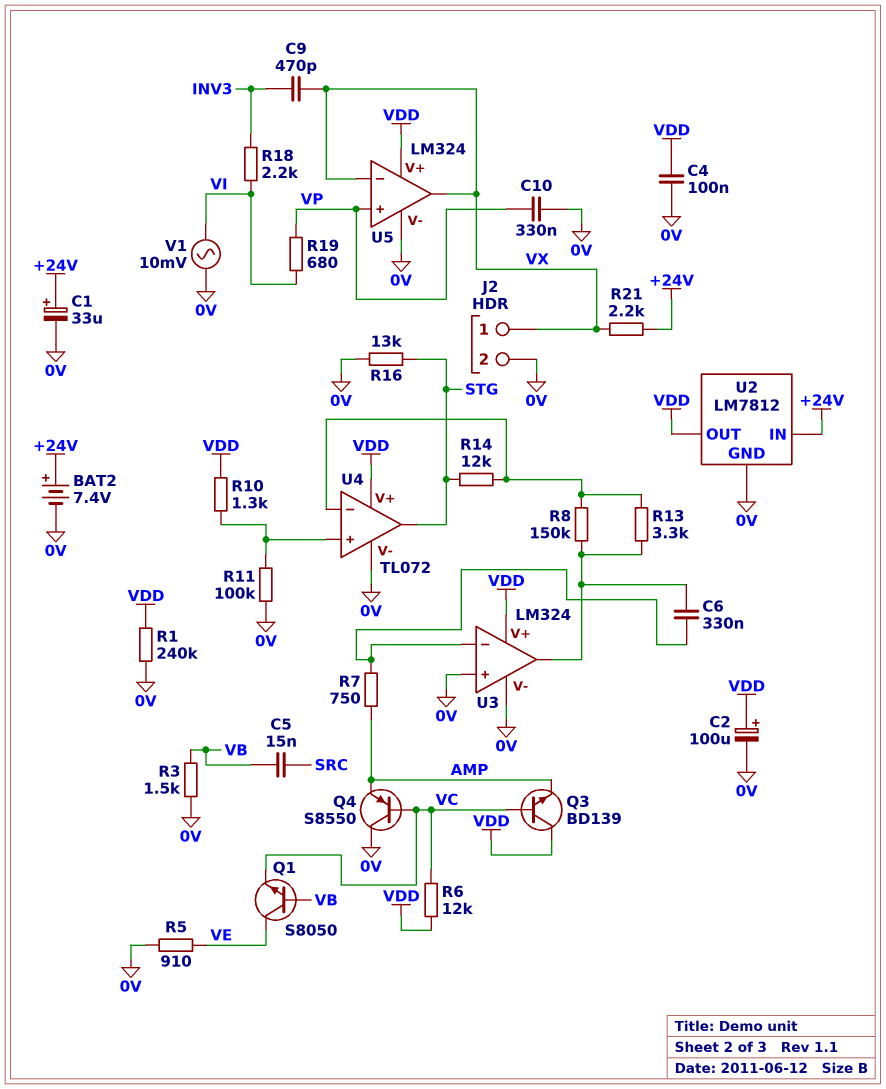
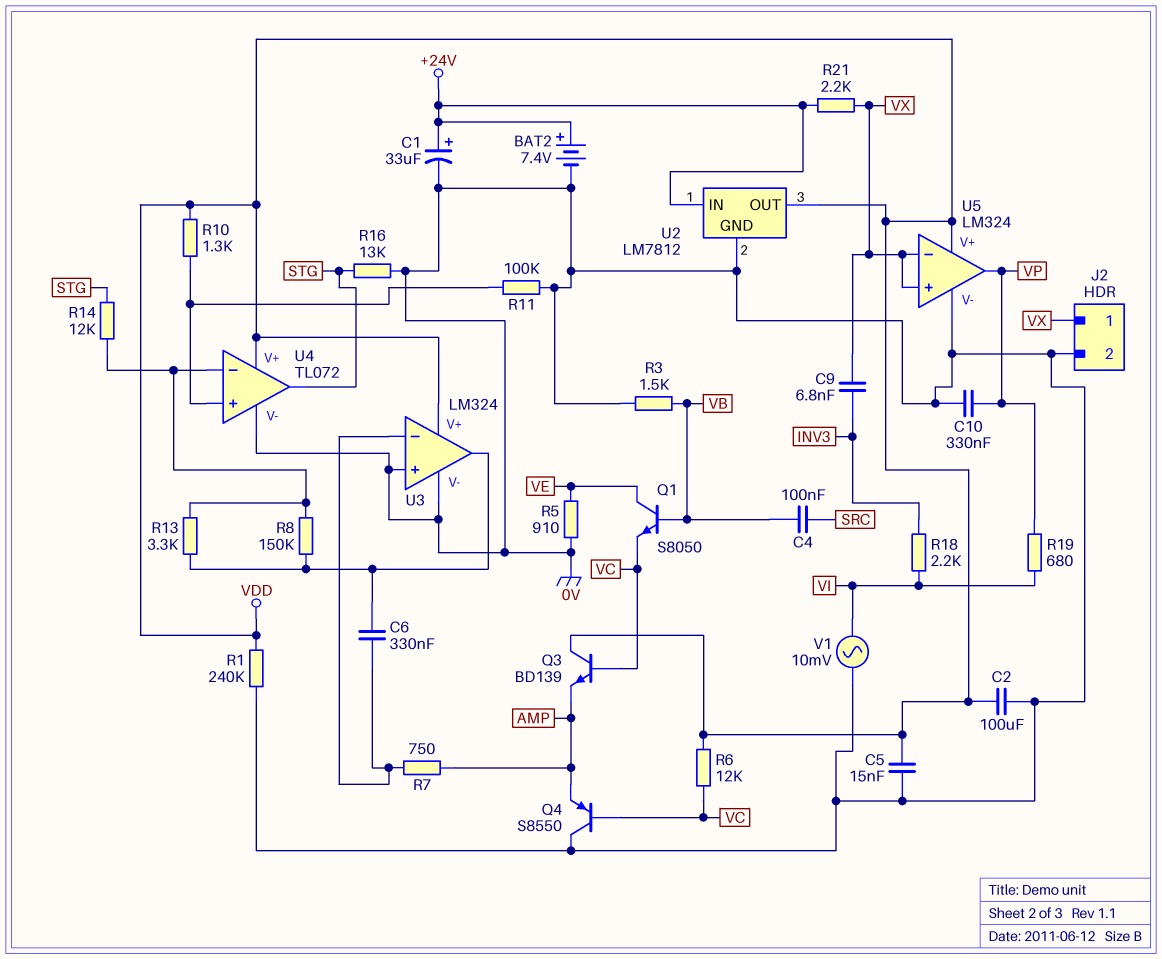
C2: 100uF (plus VDD, minus 0V) -> 100uF (0V, VDD)
C4: 100nF (0V, VDD) -> 100nF (SRC, VB)
C5: 15nF (SRC, VB) -> 15nF (0V, VDD)
C9: 470pF (INV3, VX) -> 6.8nF (INV3, VX)
U5 pin in+: VP -> VX
U5 pin out: VX -> VP

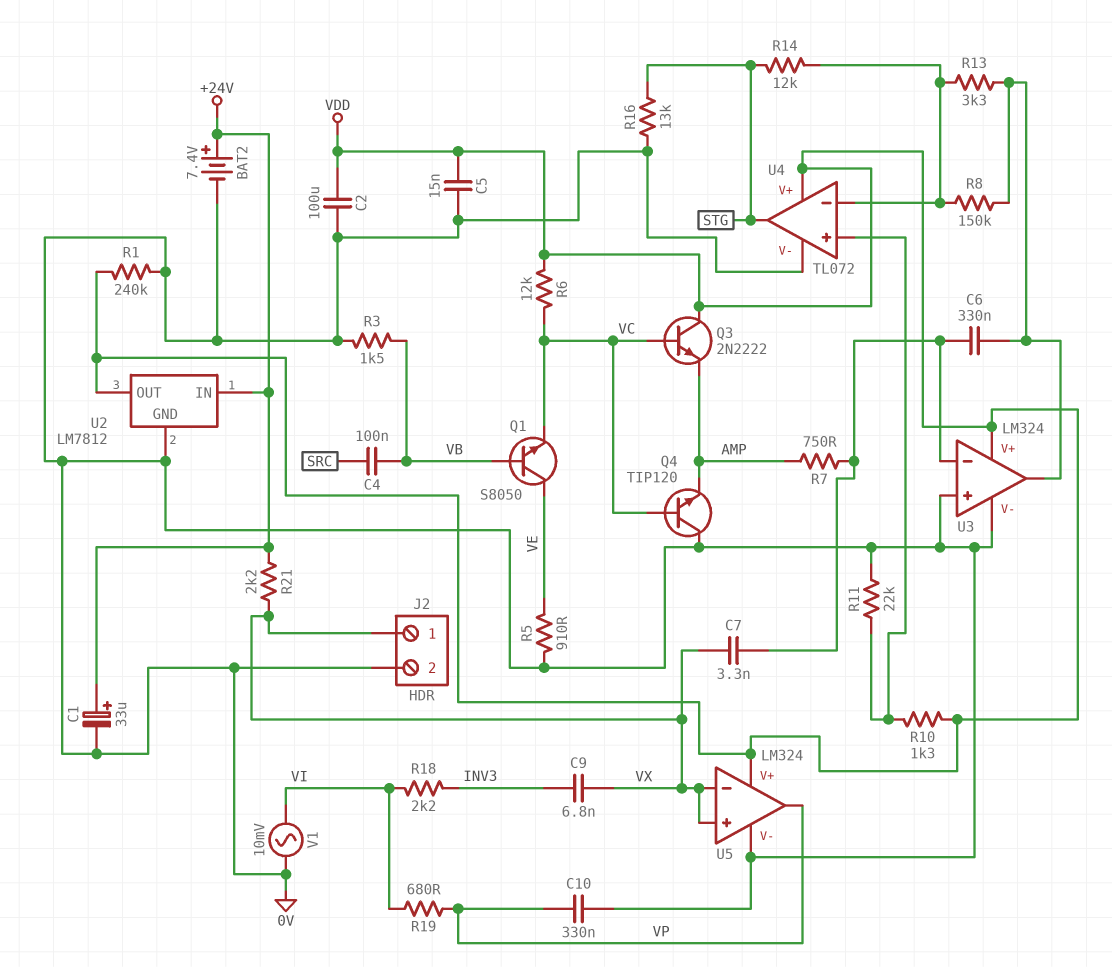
C7: none -> 3.3nF (U3/in-, VX)
Q3: NPN BD139 (B VC, C VDD, E AMP) -> NPN 2N2222 (B VC, C VDD, E AMP)
Q4: PNP S8550 (B VC, C 0V, E AMP) -> NPN TIP120 (B VC, C 0V, E AMP)
R11: 100k (0V, U4/in+) -> 22k (0V, U4/in+)

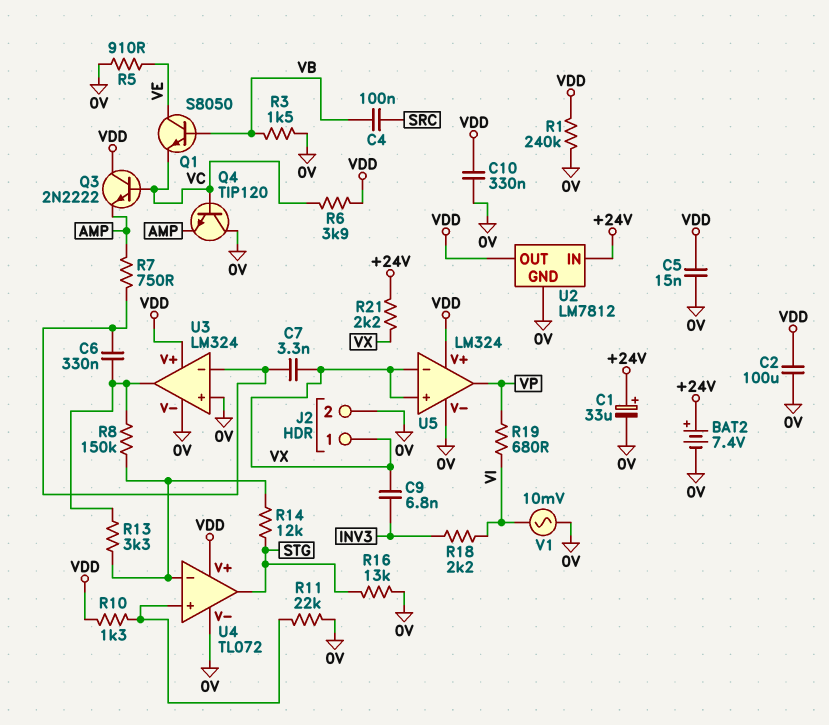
C10: 330nF (0V, VP) -> 330nF (0V, VDD)
R6: 12k (VC, VDD) -> 3.9k (VC, VDD)

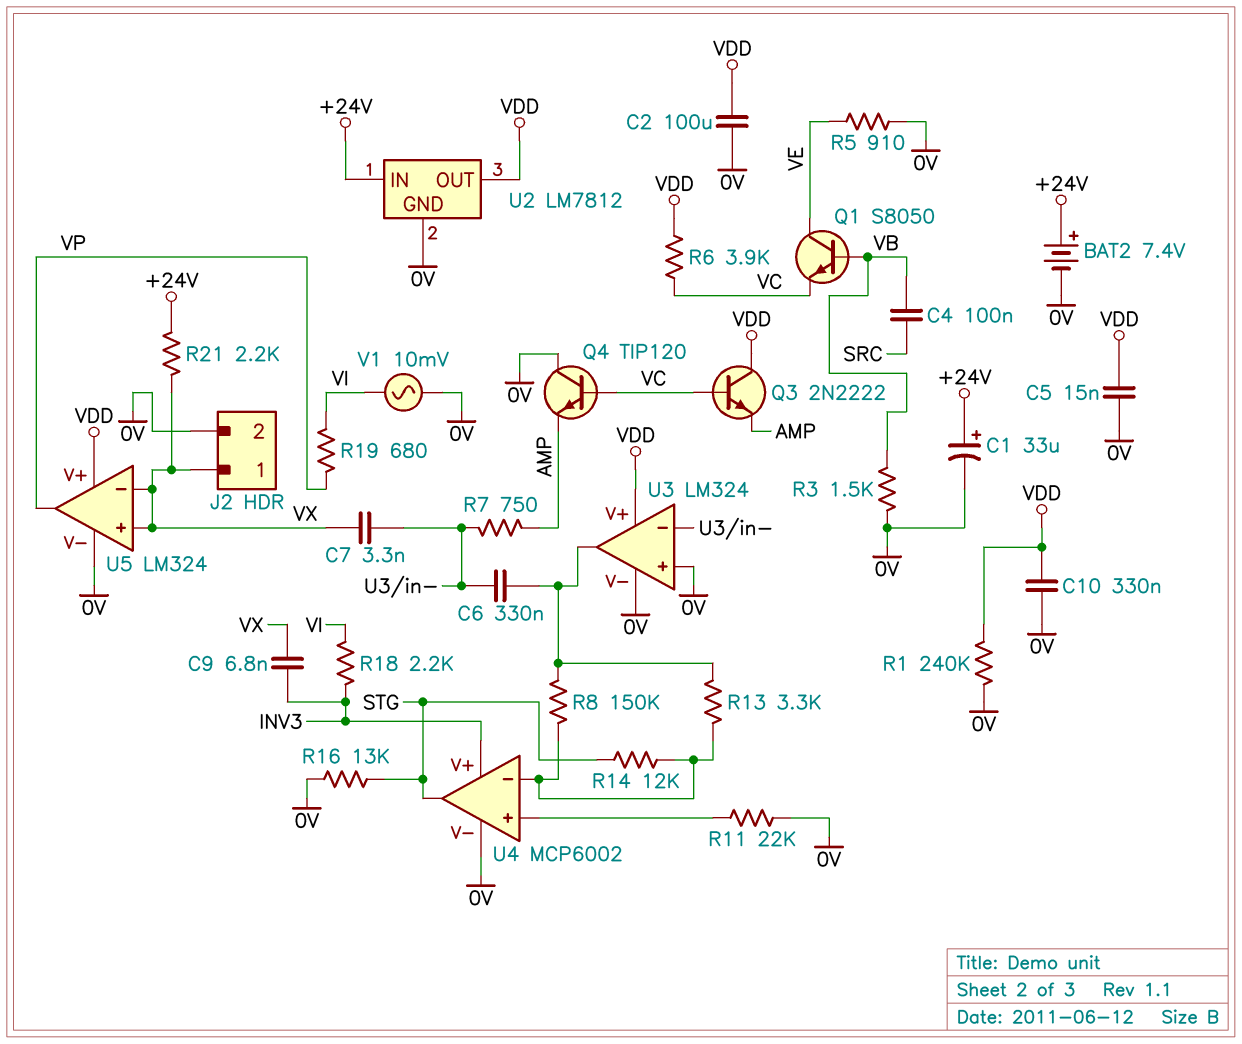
R10: 1.3k (U4/in+, VDD) -> none
U4: TL072 -> MCP6002
U4 pin V+: VDD -> INV3

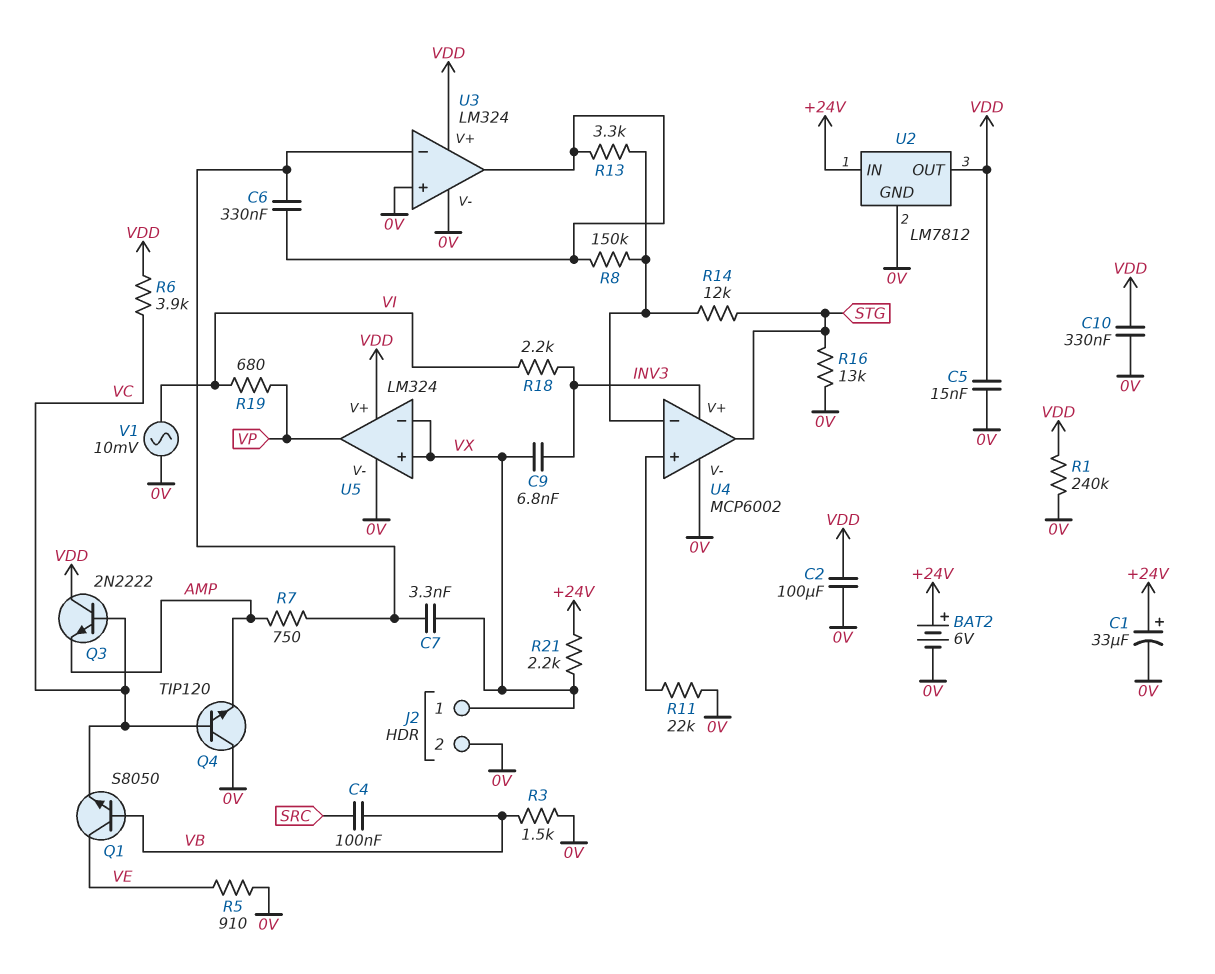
BAT2: 7.4V (plus +24V, minus 0V) -> 6V (plus +24V, minus 0V)

